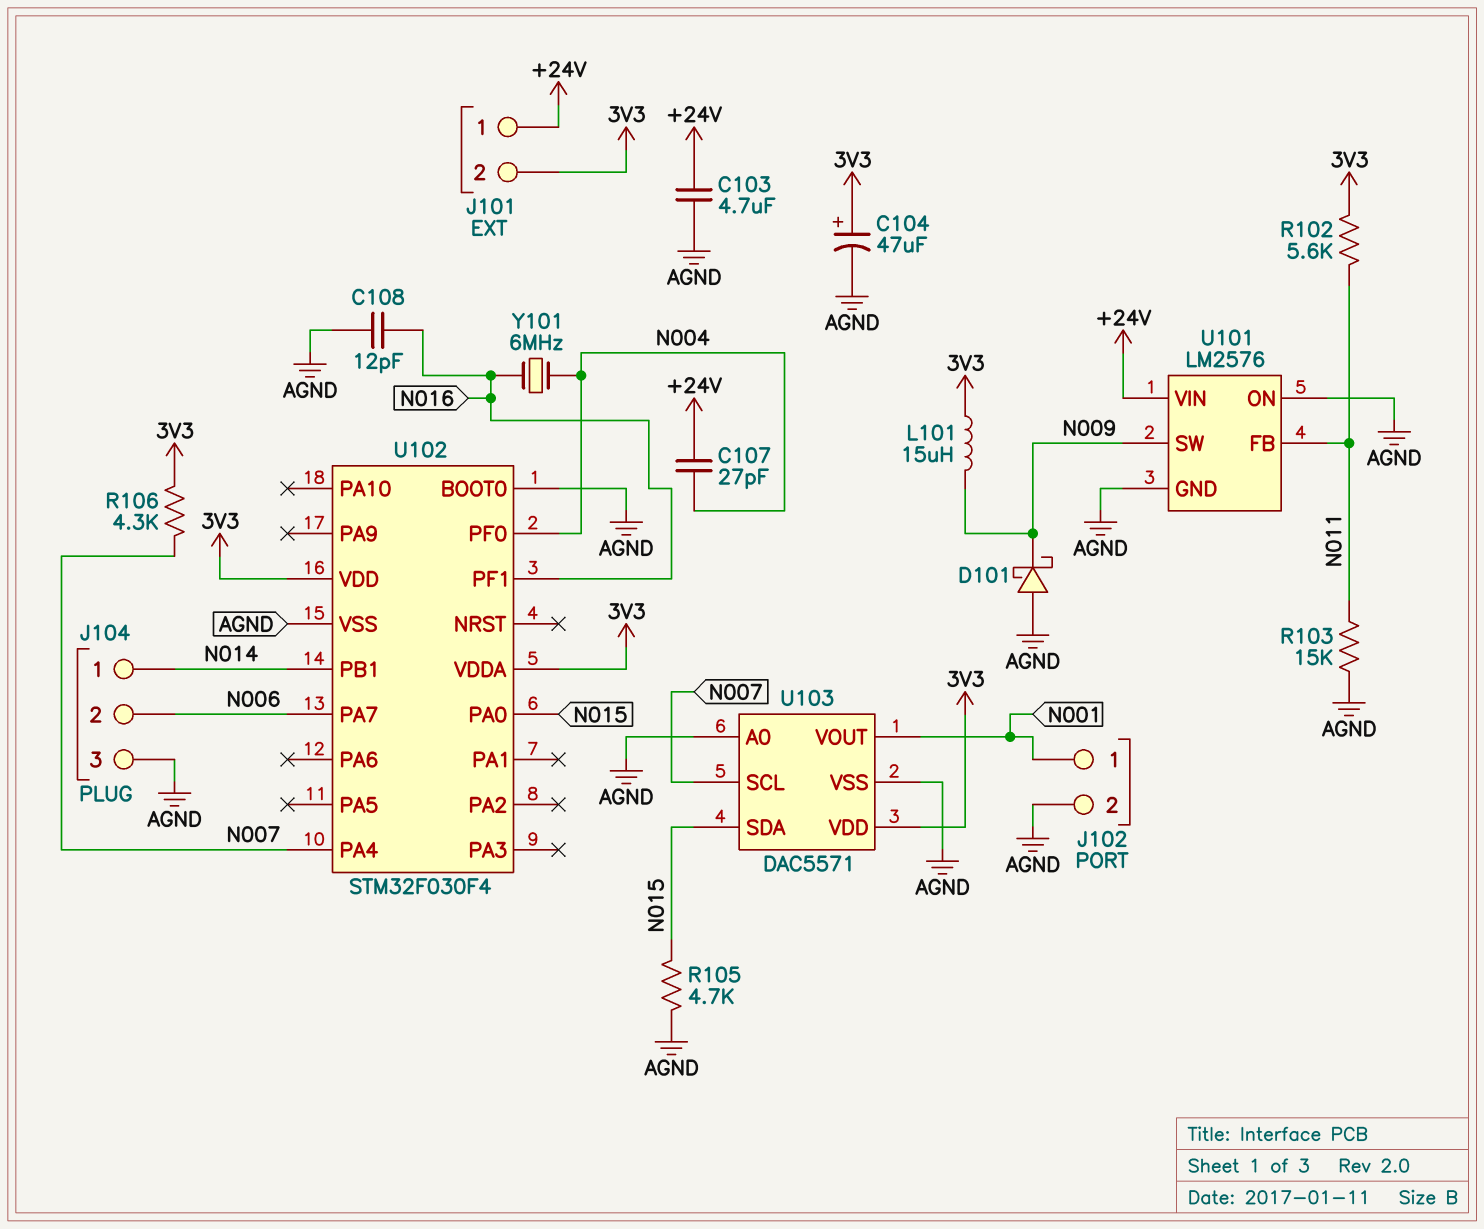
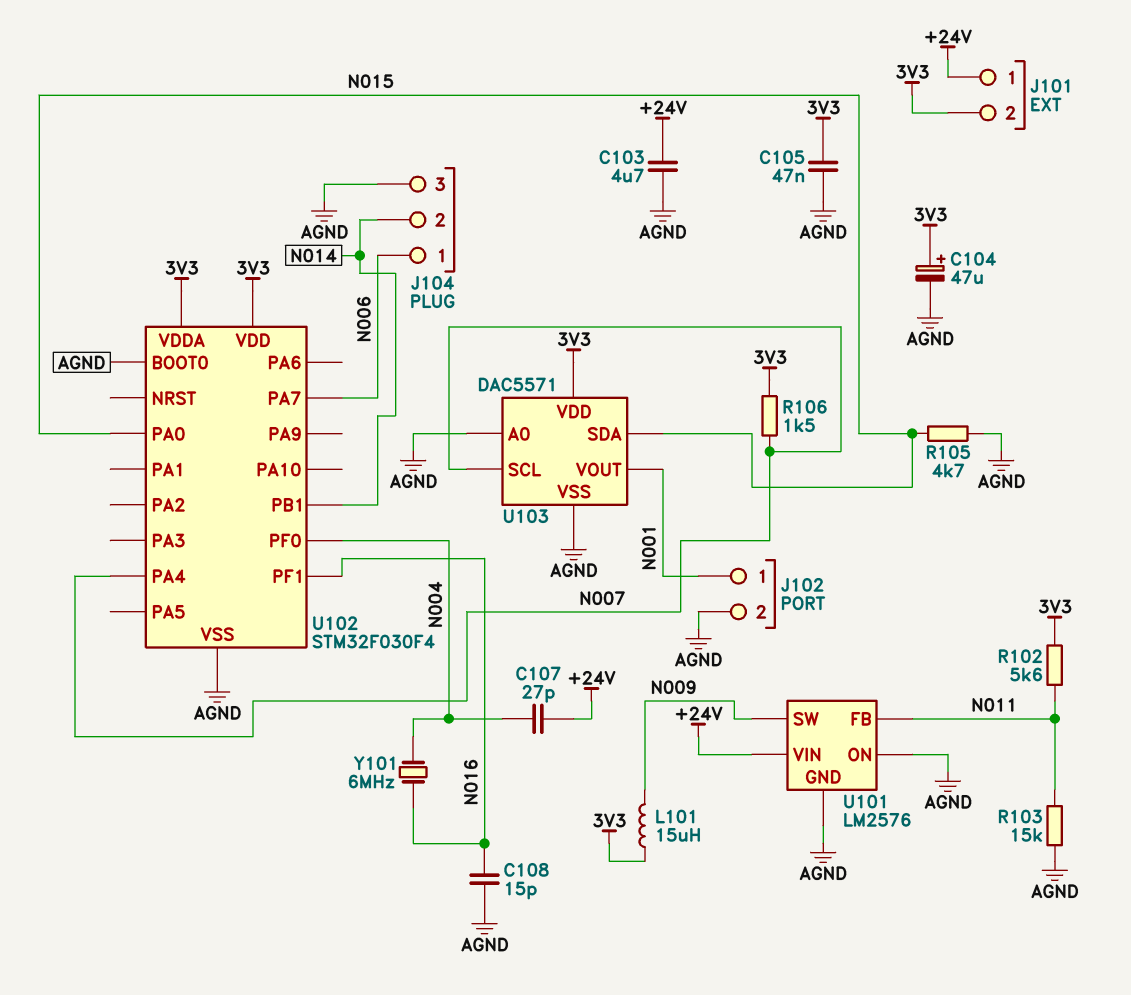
C105: none -> 47nF (3V3, AGND)
C108: 12pF (AGND, N016) -> 15pF (AGND, N016)
D101: schottky (A AGND, K N009) -> none
J104 pin 1: N014 -> N006
J104 pin 2: N006 -> N014
R106: 4.3k (3V3, N007) -> 1.5k (3V3, N007)

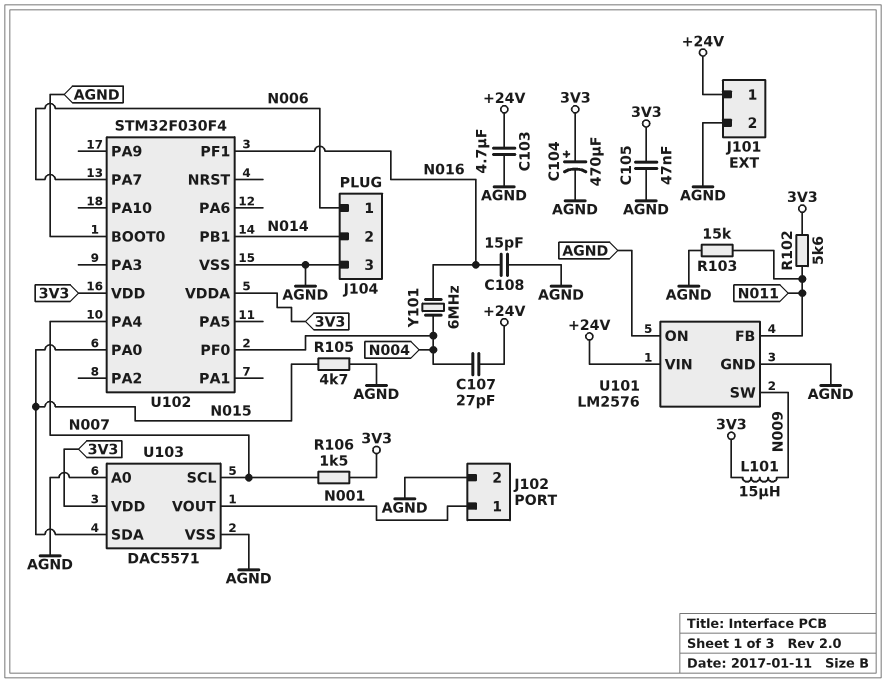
C104: 47uF (plus 3V3, minus AGND) -> 470uF (plus 3V3, minus AGND)
J101 pin 2: 3V3 -> AGND

